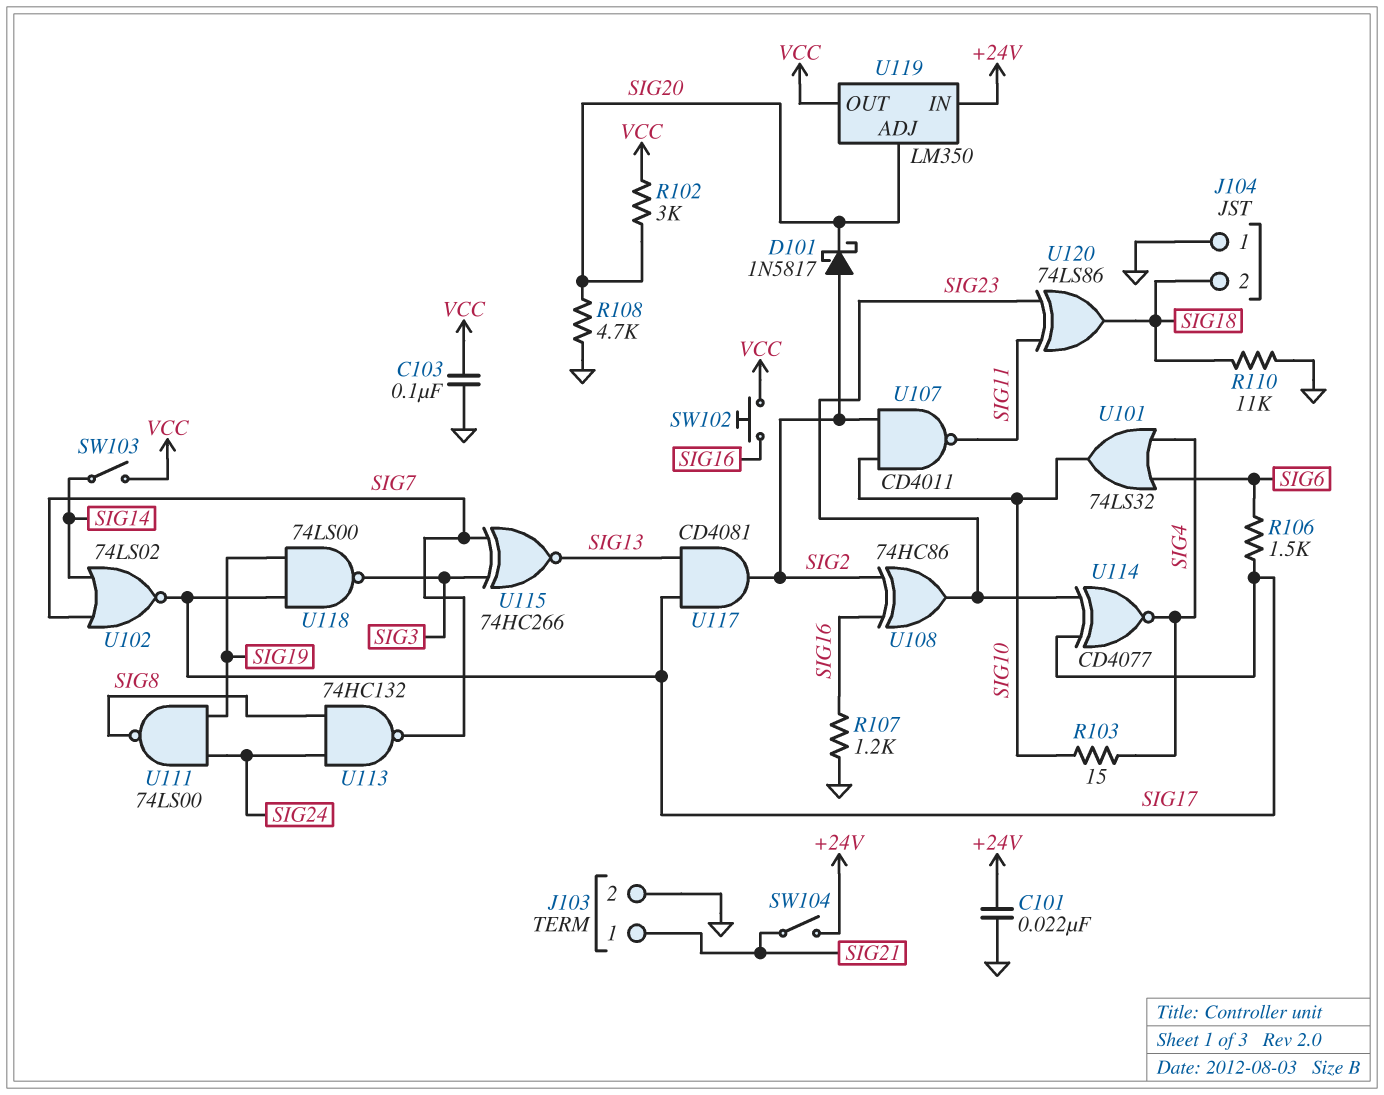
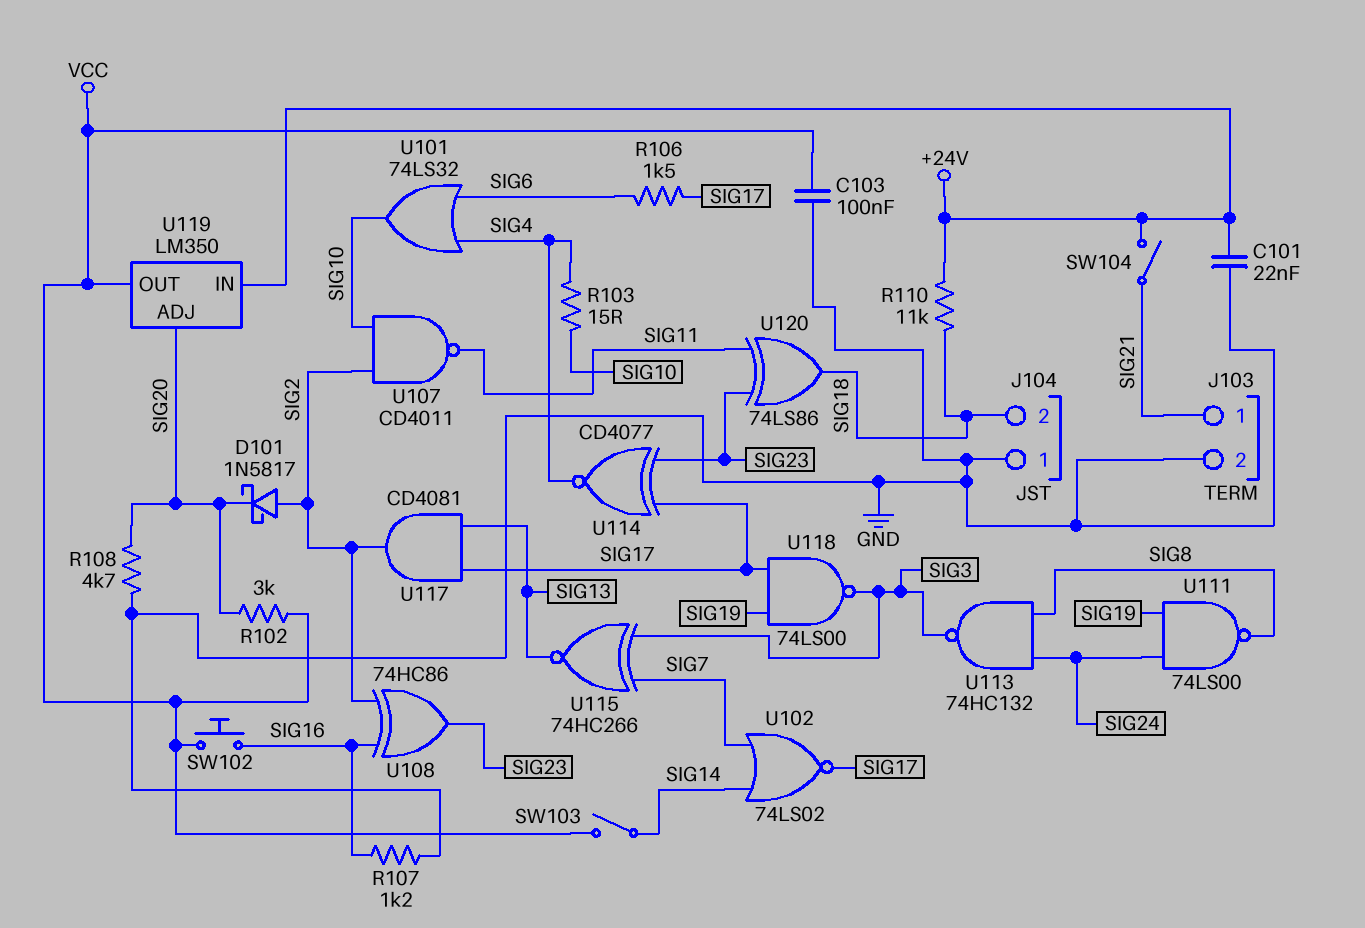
R110: 11k (GND, SIG18) -> 11k (+24V, SIG18)
U113: NAND 74HC132 (in SIG8, in SIG24, out SIG7) -> NAND 74HC132 (in SIG8, in SIG24, out SIG3)

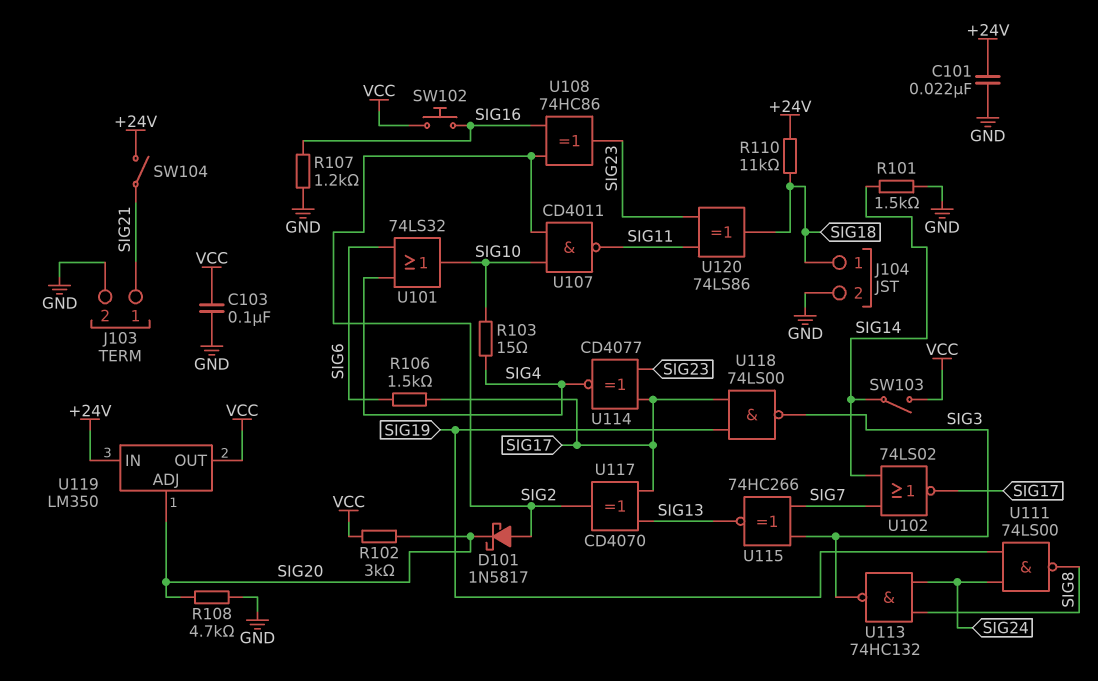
J104 pin 1: GND -> SIG18
J104 pin 2: SIG18 -> GND
R101: none -> 1.5k (GND, SIG14)
U117: AND CD4081 (in SIG13, in SIG17, out SIG2) -> XOR CD4070 (in SIG13, in SIG17, out SIG2)

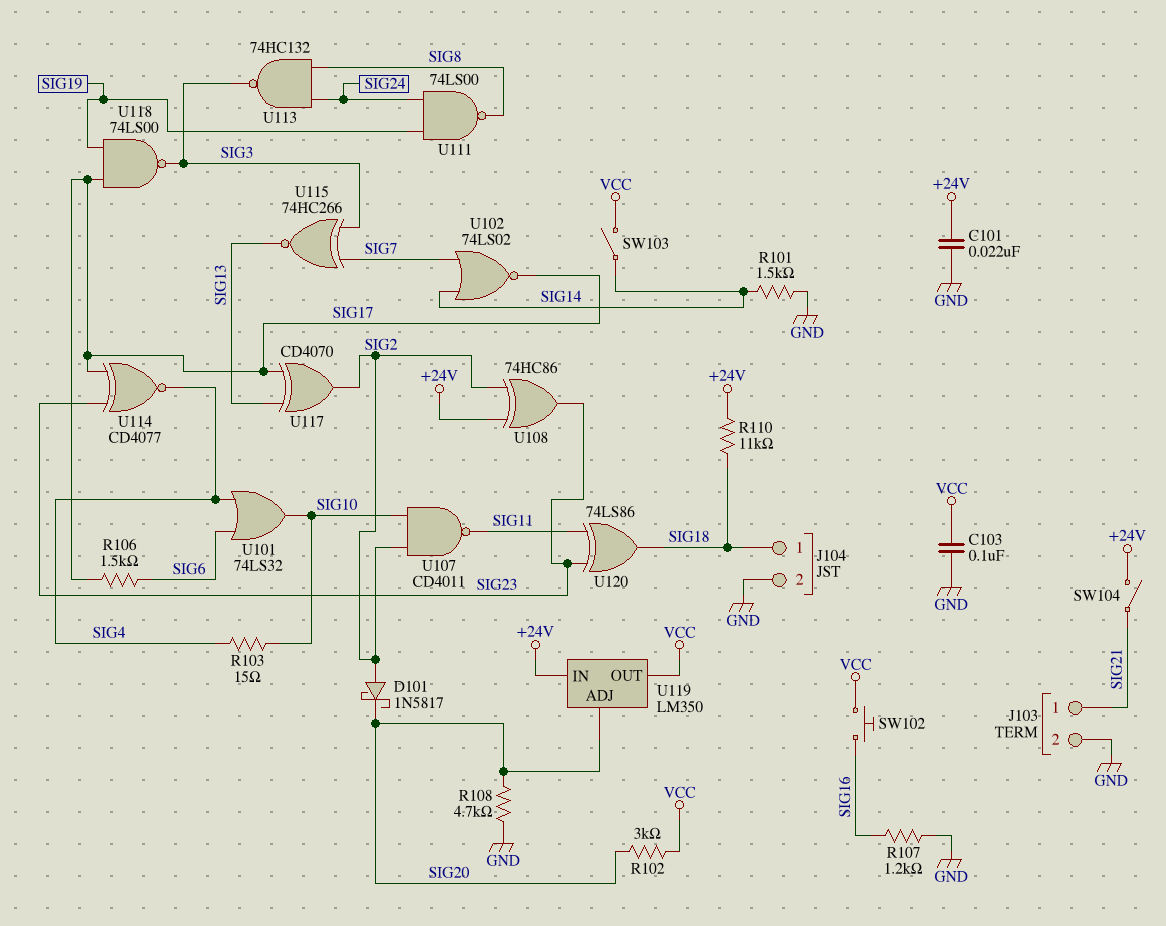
U108: XOR 74HC86 (in SIG2, in SIG16, out SIG23) -> XOR 74HC86 (in +24V, in SIG2, out SIG23)

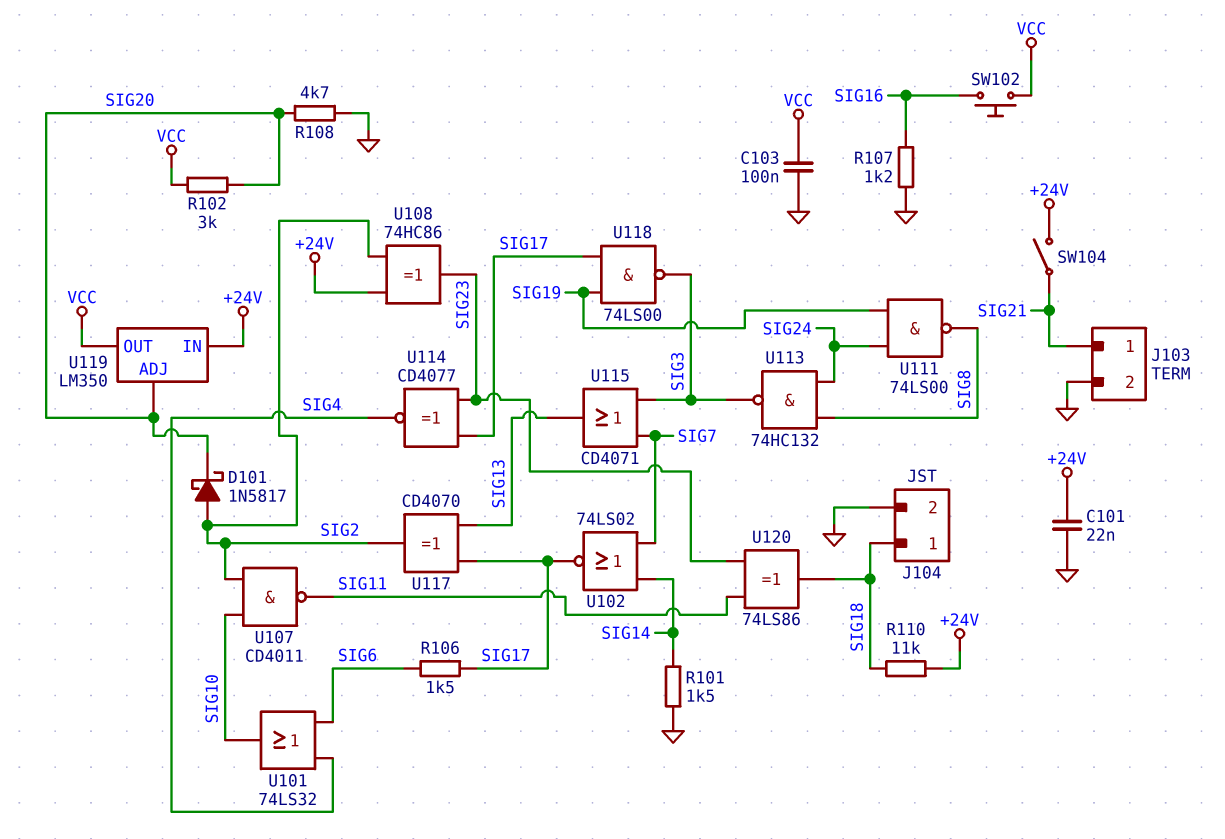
R103: 15 (SIG4, SIG10) -> none
SW103: switch (SIG14, VCC) -> none
U115: XNOR 74HC266 (in SIG3, in SIG7, out SIG13) -> OR CD4071 (in SIG3, in SIG7, out SIG13)

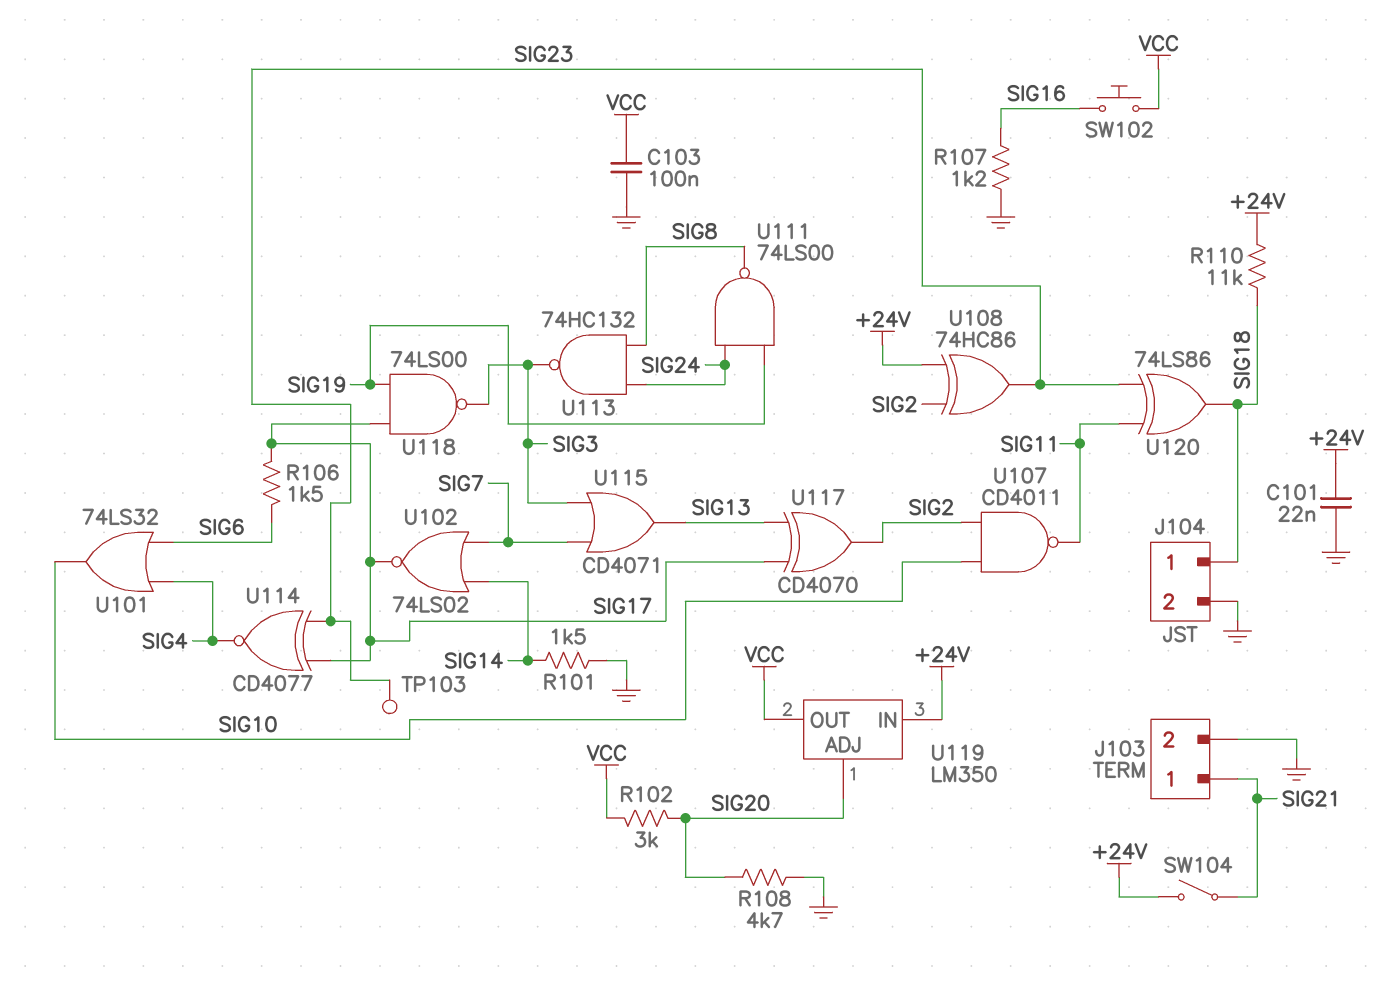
D101: schottky 1N5817 (A SIG2, K SIG20) -> none
TP103: none -> test point (SIG23)

